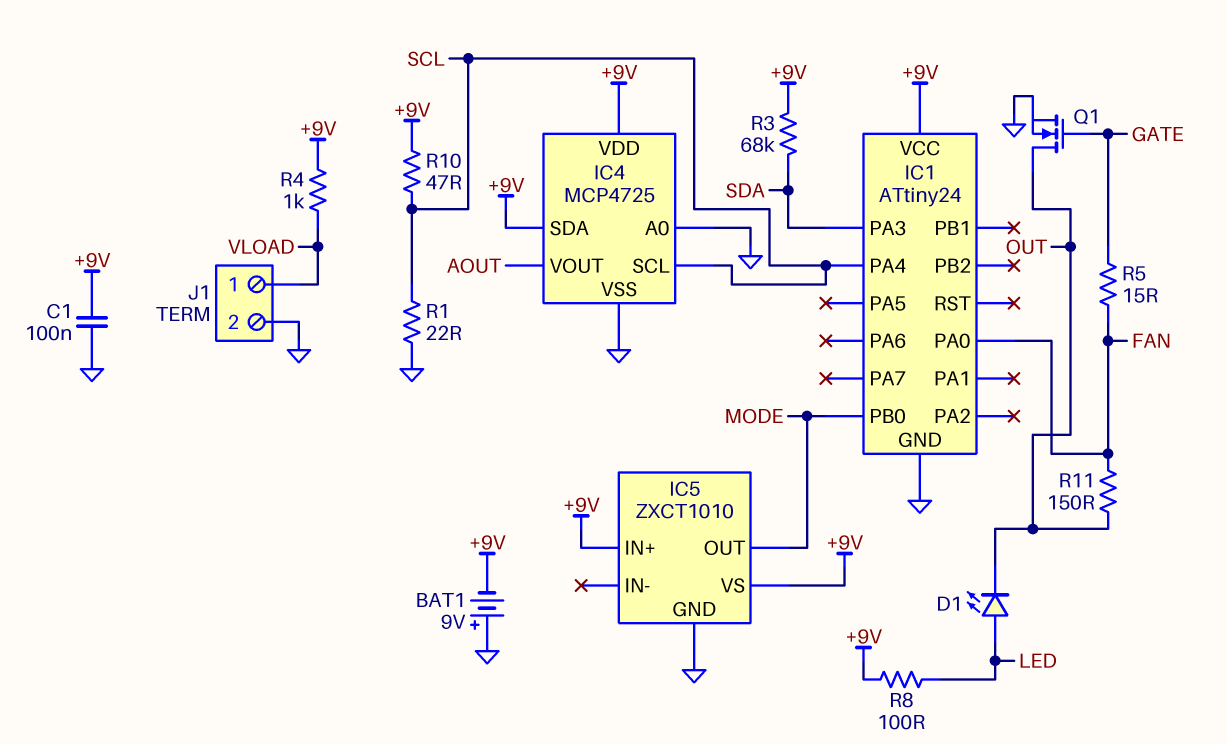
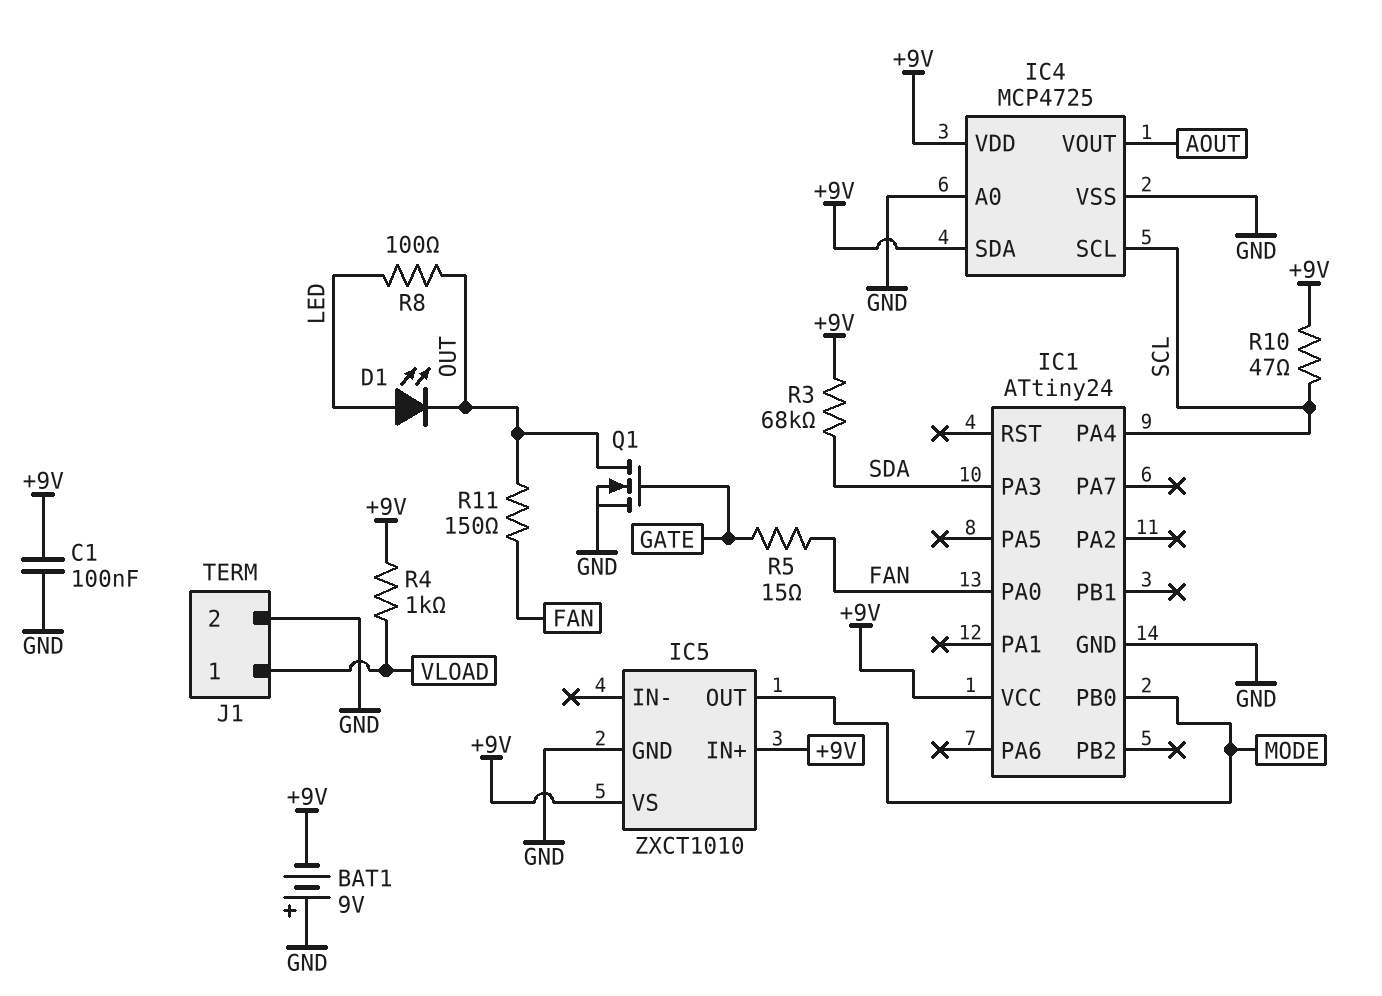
R1: 22 (GND, SCL) -> none
R8: 100 (+9V, LED) -> 100 (LED, OUT)

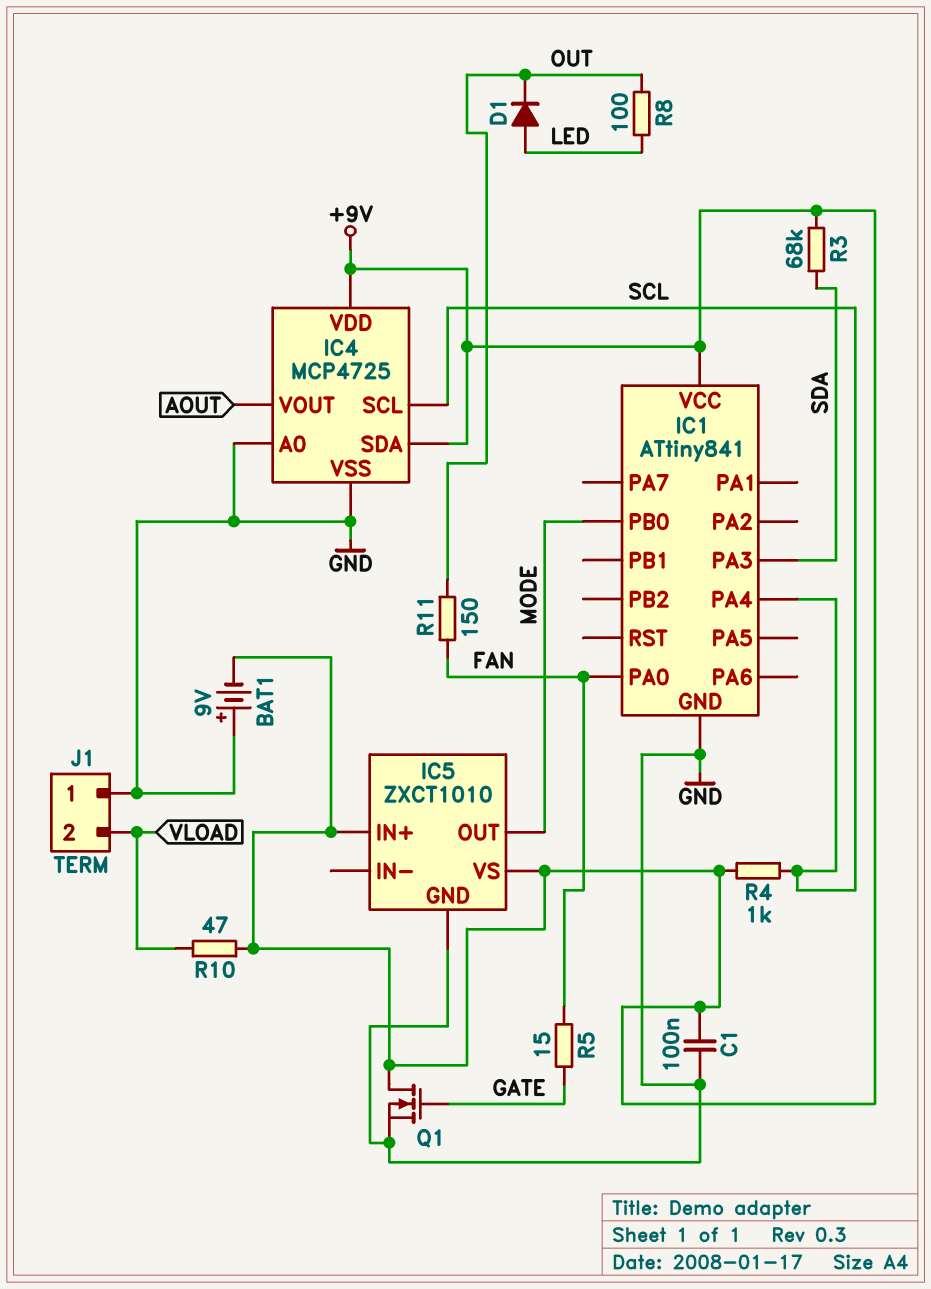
D1: LED (A LED, K OUT) -> diode (A LED, K OUT)
IC1: ATtiny24 -> ATtiny841
J1 pin 1: VLOAD -> GND
J1 pin 2: GND -> VLOAD
Q1: NMOS (G GATE, D OUT, S GND) -> NMOS (G GATE, D +9V, S GND)
R4: 1k (+9V, VLOAD) -> 1k (+9V, SCL)
R10: 47 (+9V, SCL) -> 47 (+9V, VLOAD)

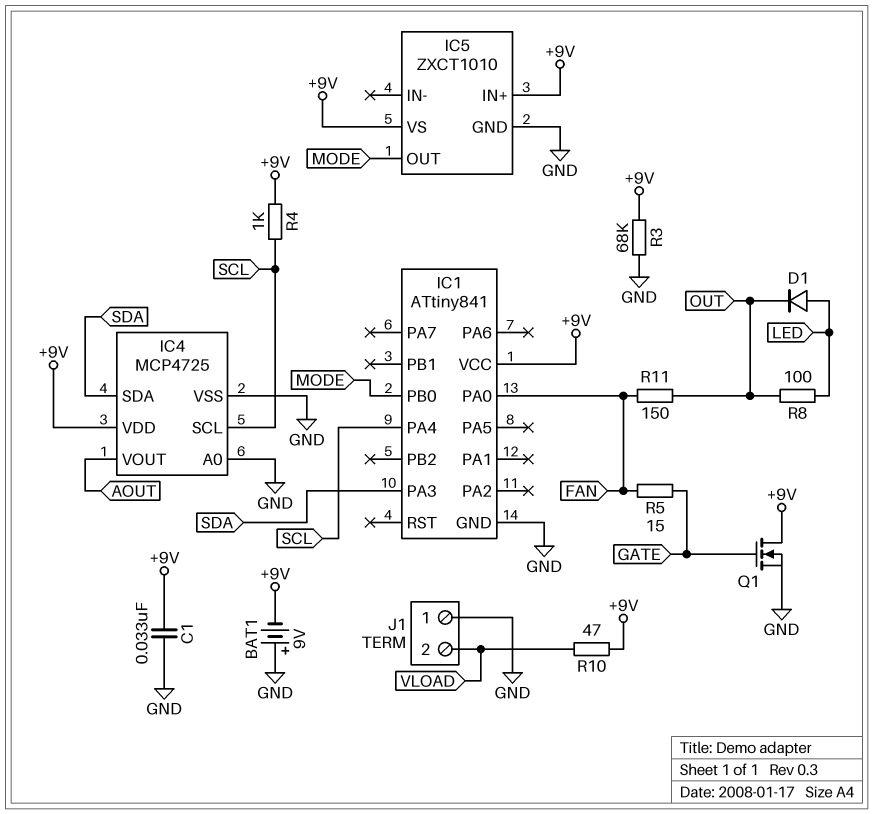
C1: 100nF (+9V, GND) -> 33nF (+9V, GND)
IC4 pin SDA: +9V -> SDA
R3: 68k (+9V, SDA) -> 68k (+9V, GND)

